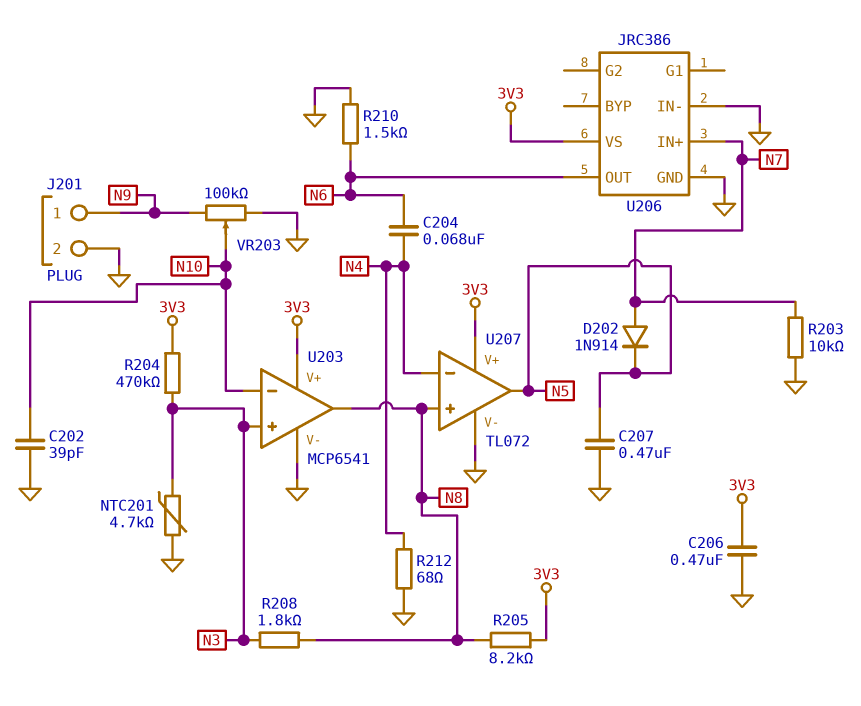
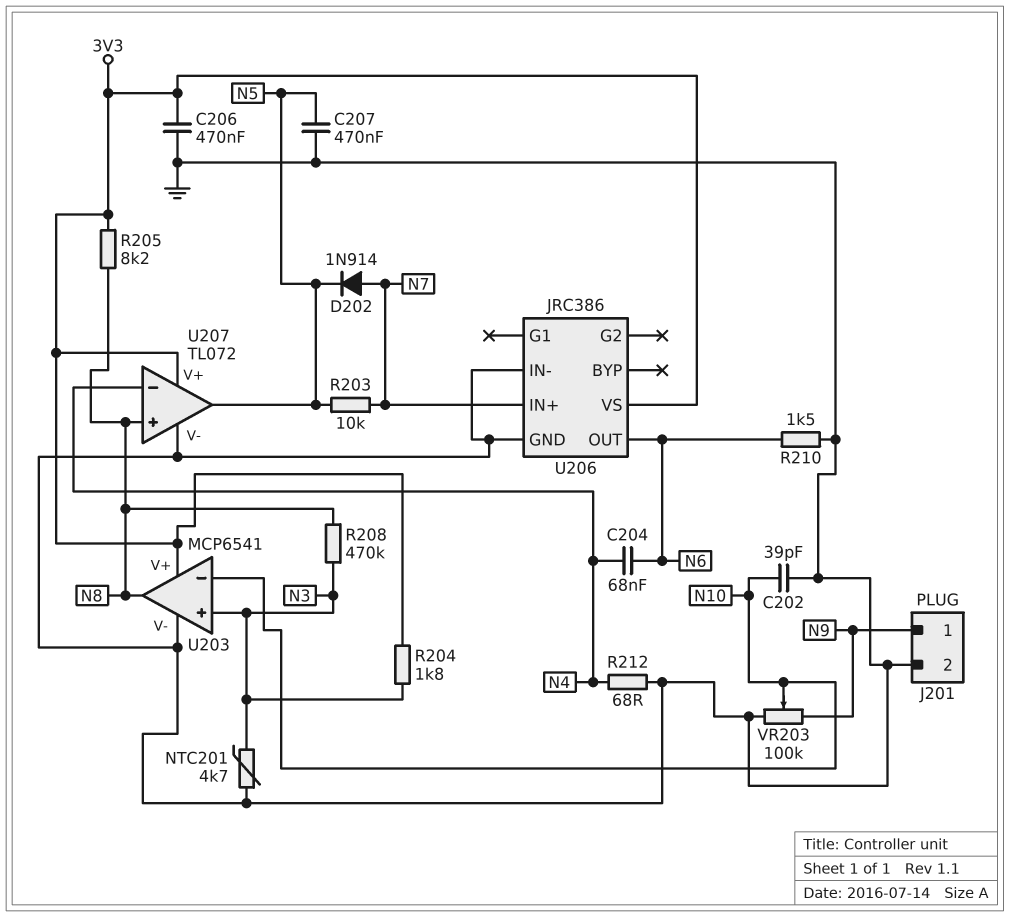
R203: 10k (GND, N7) -> 10k (N5, N7)
R204: 470k (3V3, N3) -> 1.8k (3V3, N3)
R208: 1.8k (N3, N8) -> 470k (N3, N8)

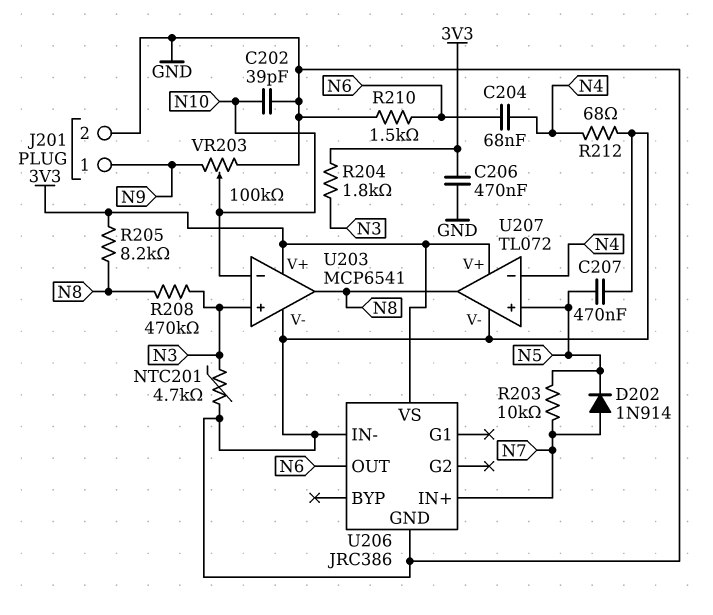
U207 pin in+: N8 -> N5
U207 pin out: N5 -> N8

